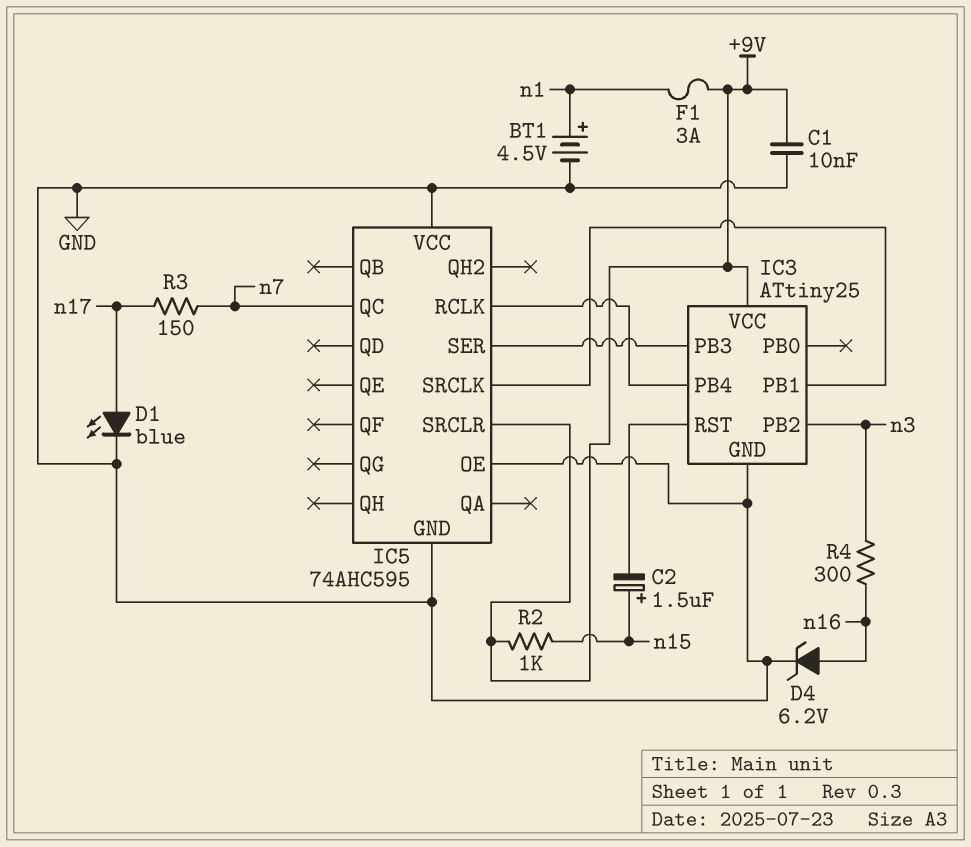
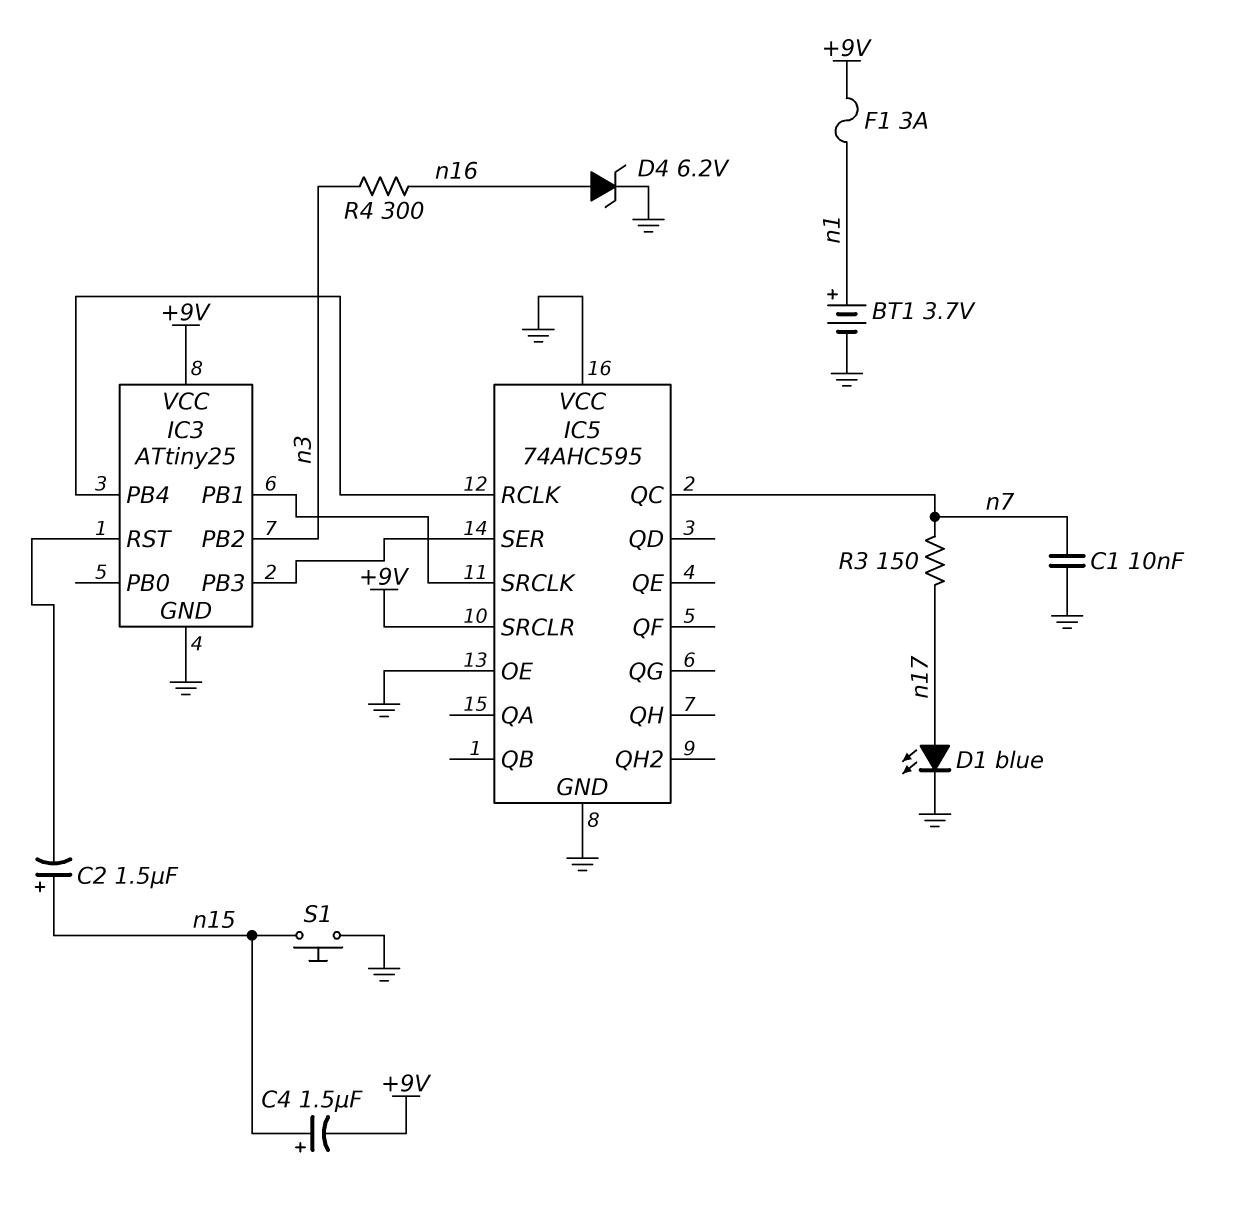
BT1: 4.5V (plus n1, minus GND) -> 3.7V (plus n1, minus GND)
C1: 10nF (+9V, GND) -> 10nF (GND, n7)
C4: none -> 1.5uF (plus n15, minus +9V)
R2: 1k (+9V, n15) -> none
S1: none -> button (GND, n15)

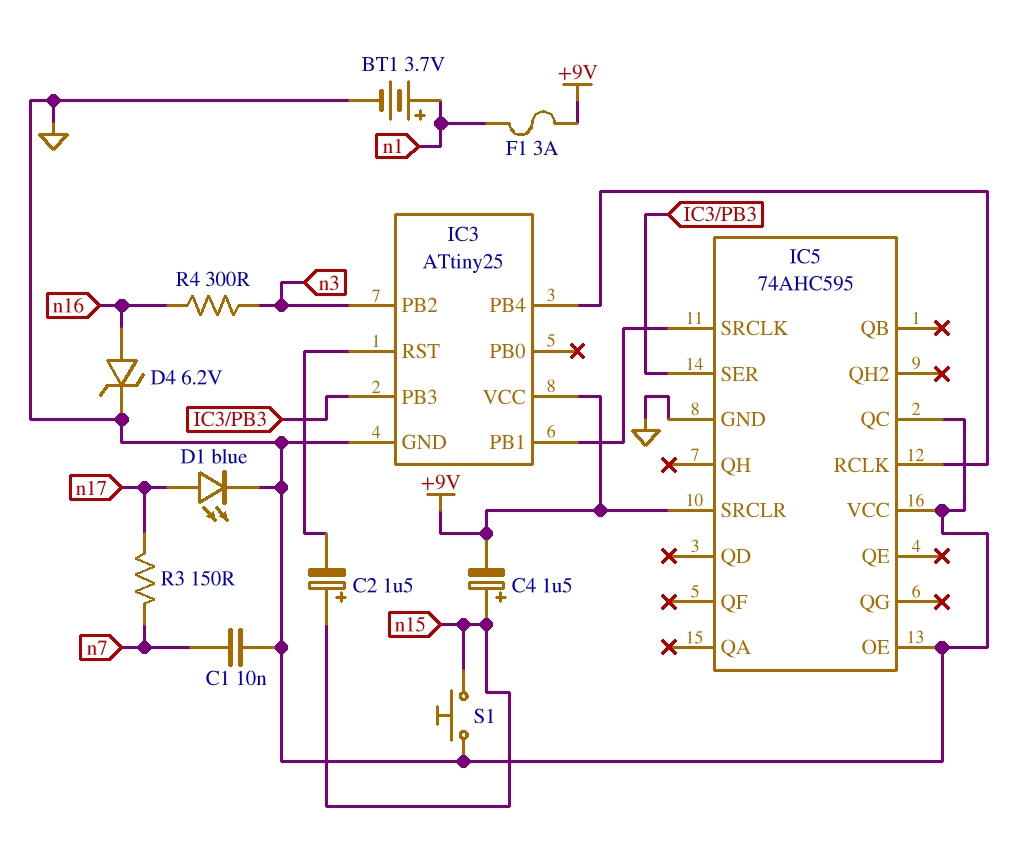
IC5 pin QC: n7 -> GND

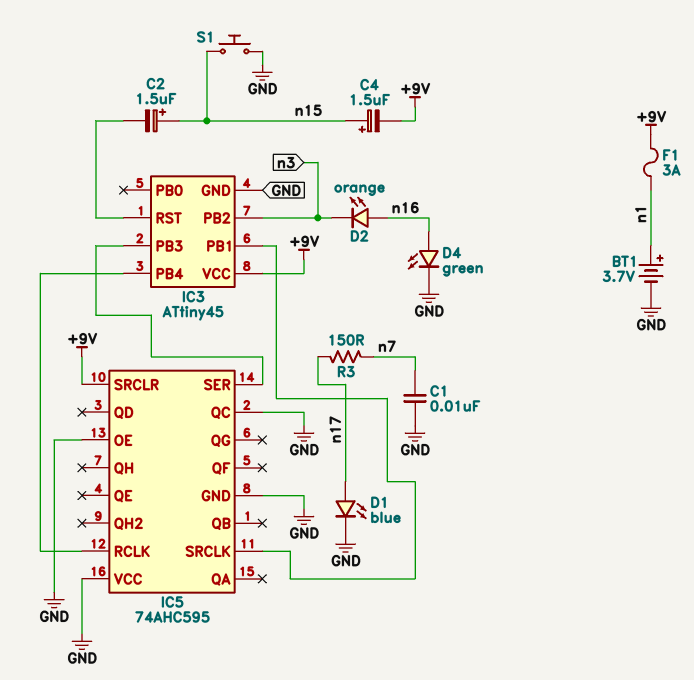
D2: none -> LED orange (A n16, K n3)
D4: zener 6.2V (A n16, K GND) -> LED green (A n16, K GND)
IC3: ATtiny25 -> ATtiny45
R4: 300 (n3, n16) -> none

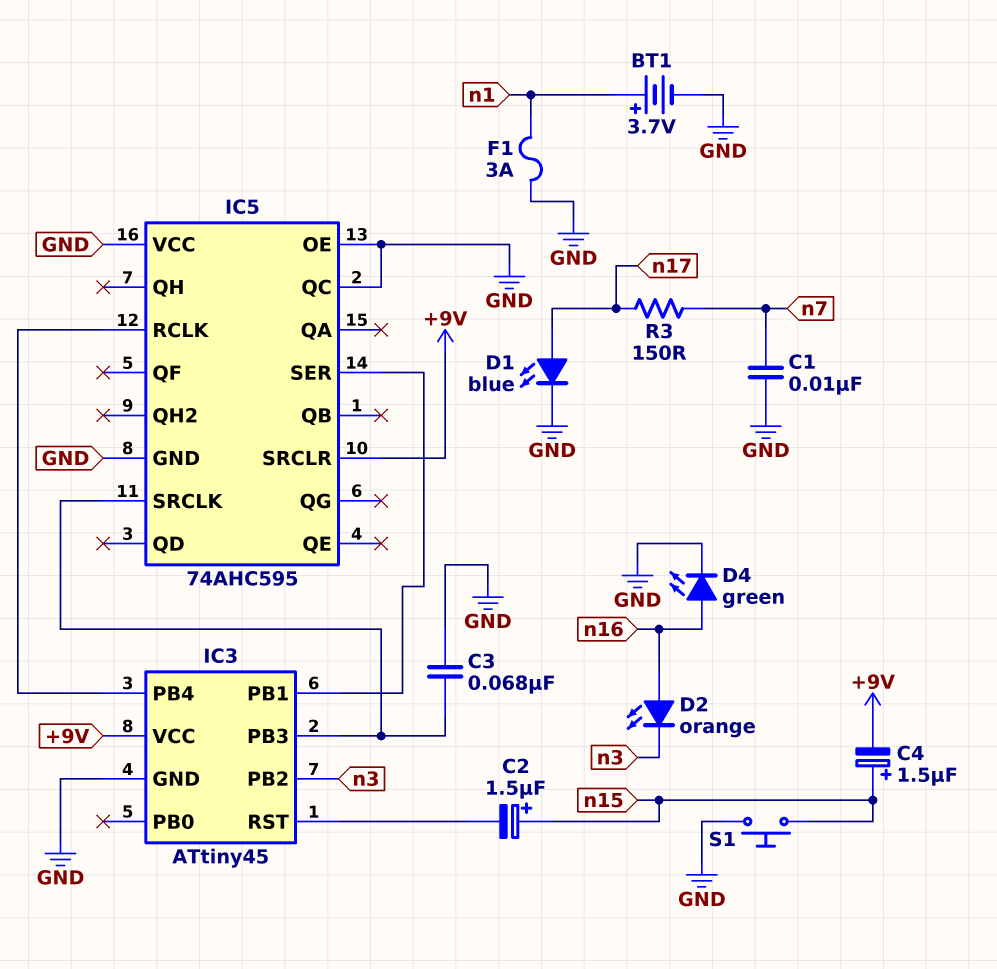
C3: none -> 68nF (GND, IC3/PB3)
F1: 3A (+9V, n1) -> 3A (GND, n1)
IC5 pin SER: IC3/PB3 -> IC3/PB1
IC5 pin SRCLK: IC3/PB1 -> IC3/PB3

